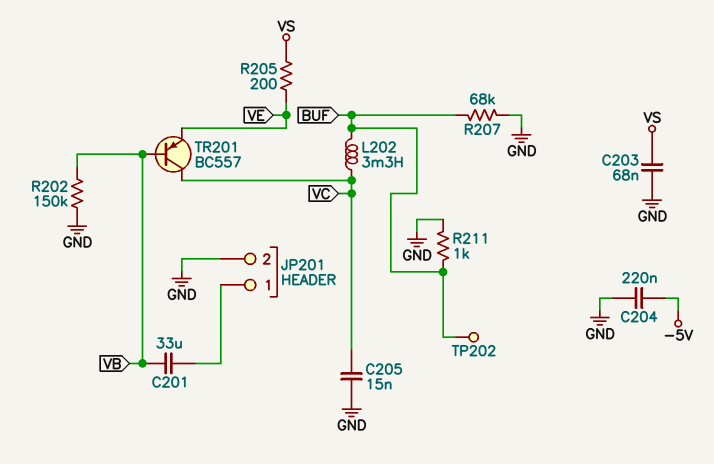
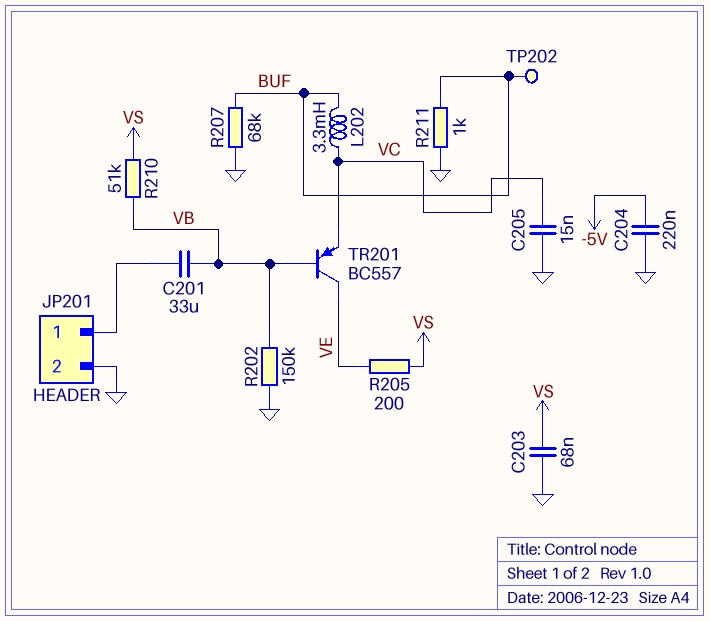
R210: none -> 51k (VB, VS)
TR201: PNP BC557 (B VB, C VC, E VE) -> PNP BC557 (B VB, C VE, E VC)

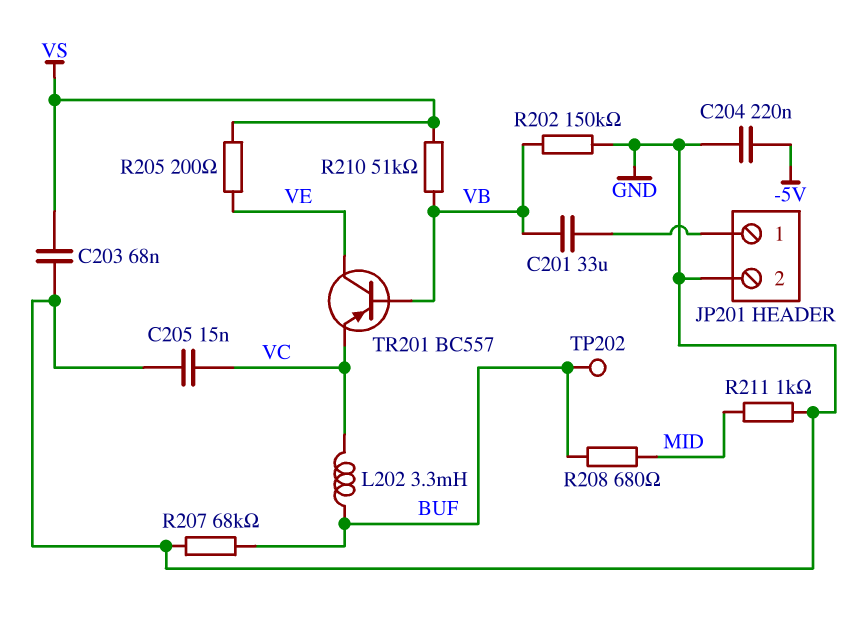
R208: none -> 680 (BUF, MID)
R211: 1k (BUF, GND) -> 1k (GND, MID)

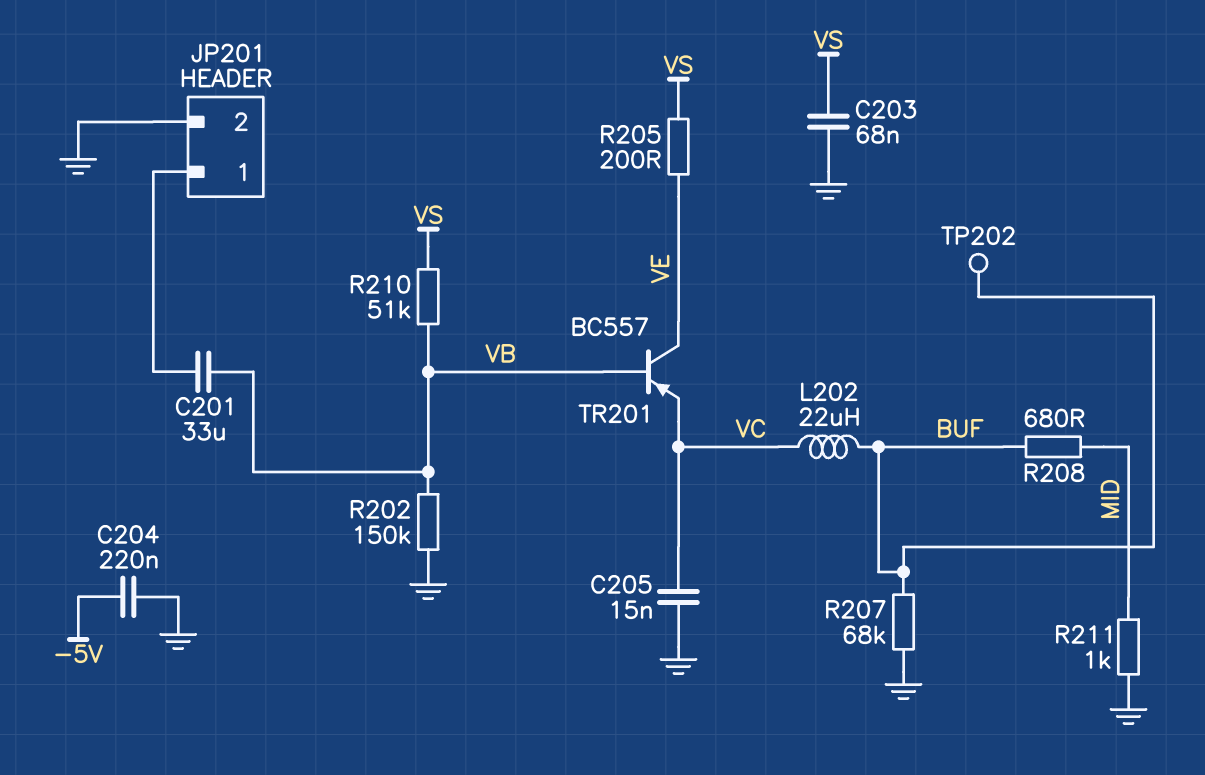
L202: 3.3mH (BUF, VC) -> 22uH (BUF, VC)

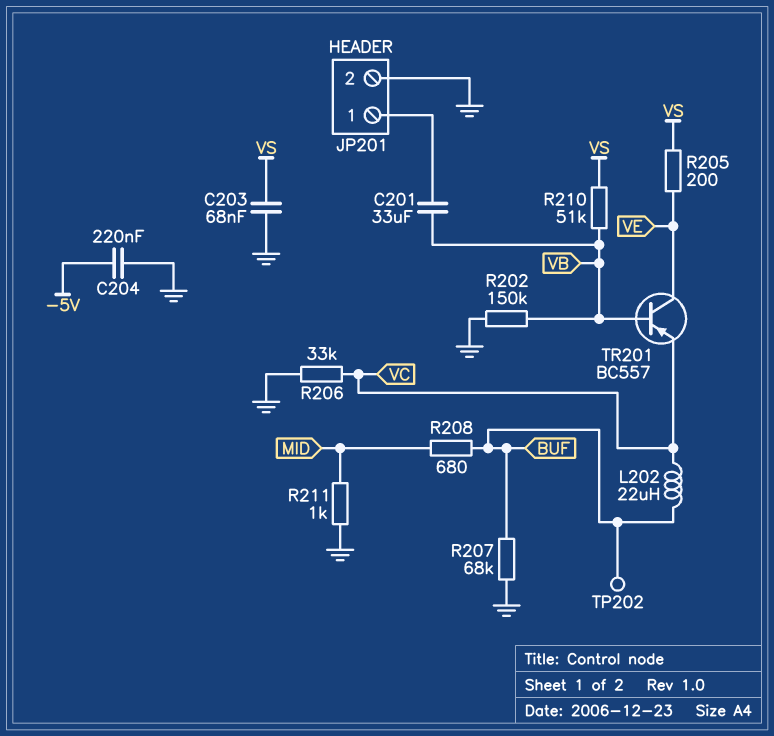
C205: 15nF (GND, VC) -> none
R206: none -> 33k (GND, VC)

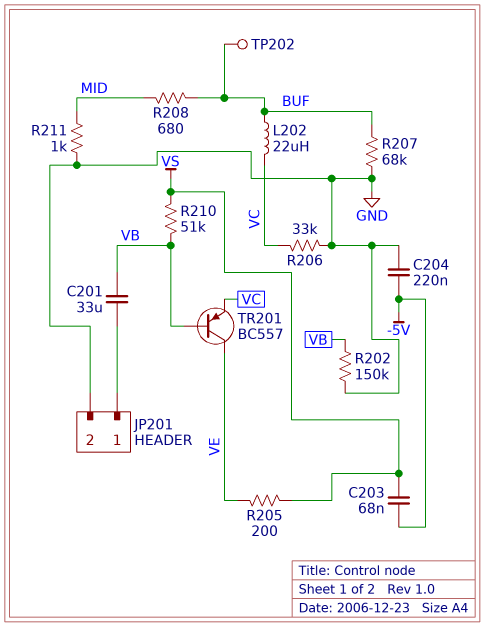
C203: 68nF (GND, VS) -> 68nF (-5V, VS)

